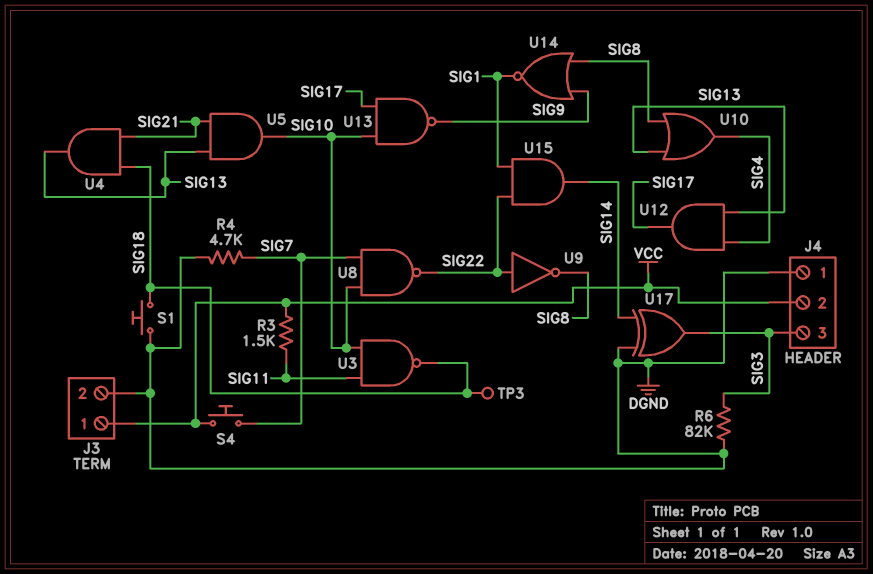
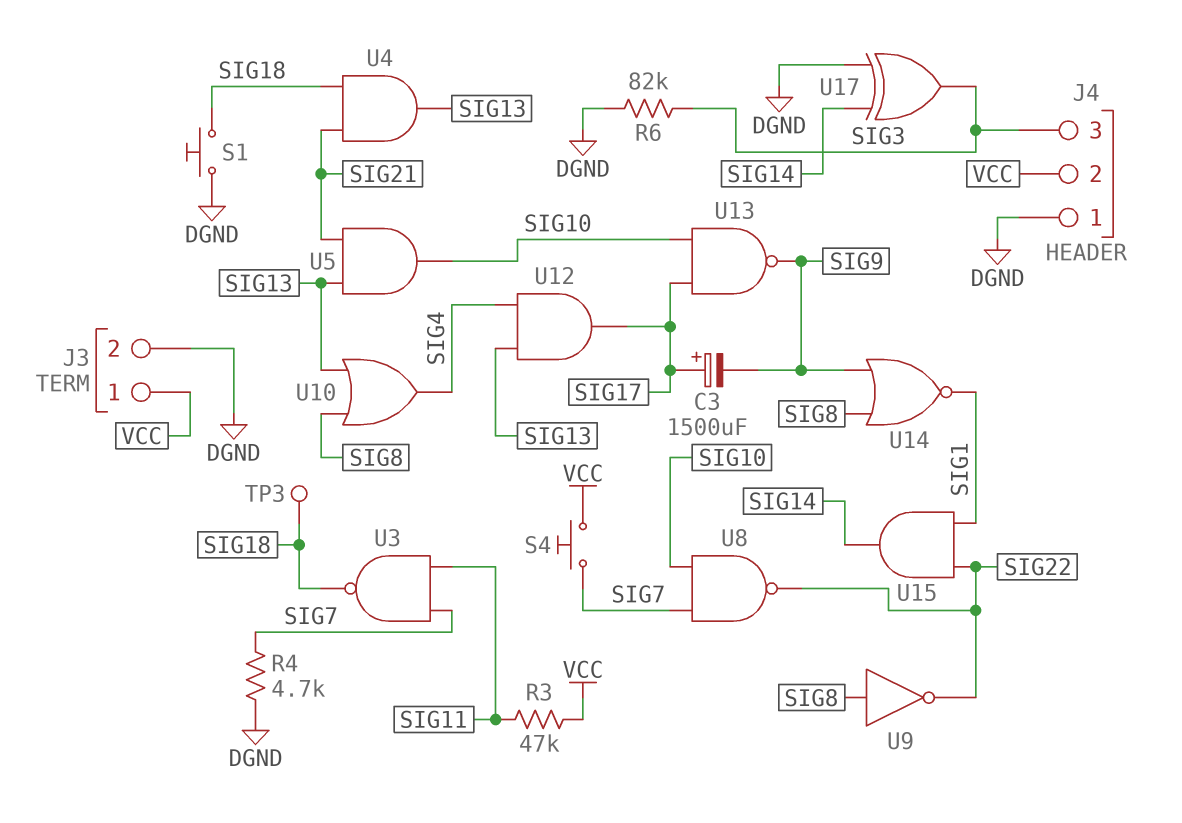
C3: none -> 1500uF (plus SIG17, minus SIG9)
R3: 1.5k (SIG11, VCC) -> 47k (SIG11, VCC)
U3: NAND (in SIG10, in SIG11, out SIG18) -> NAND (in SIG7, in SIG11, out SIG18)
U9: NOT (in SIG22, out SIG8) -> NOT (in SIG8, out SIG22)

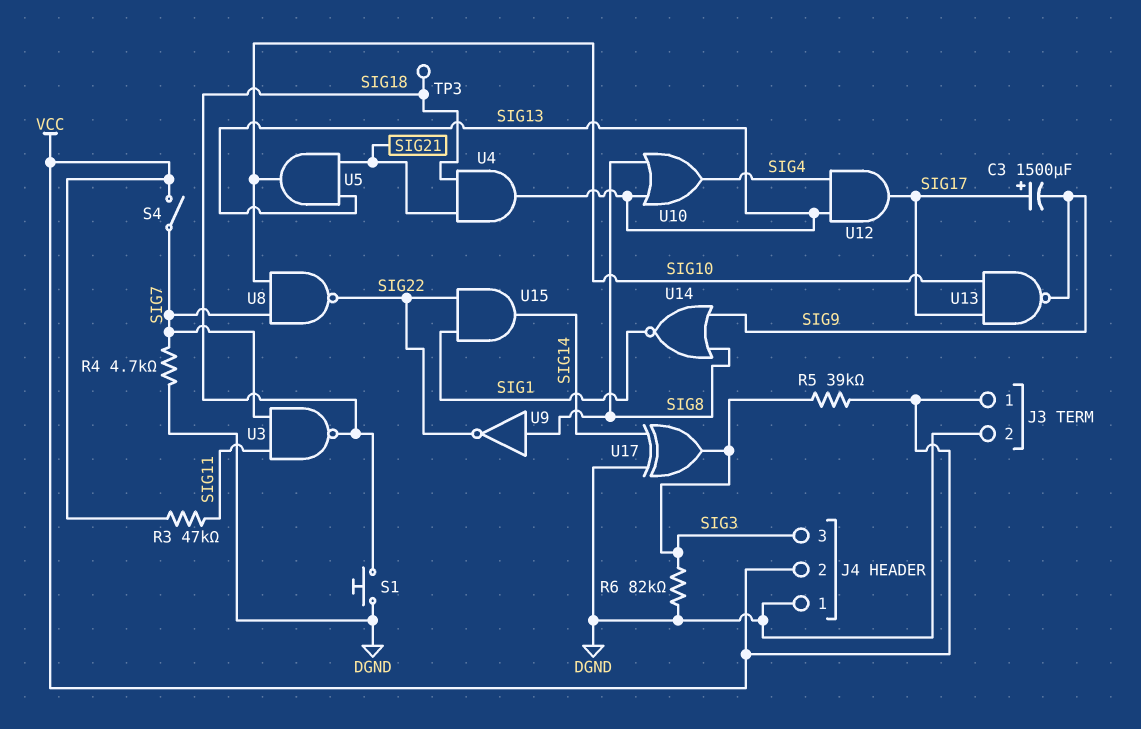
R5: none -> 39k (SIG3, VCC)
S4: button (SIG7, VCC) -> switch (SIG7, VCC)

